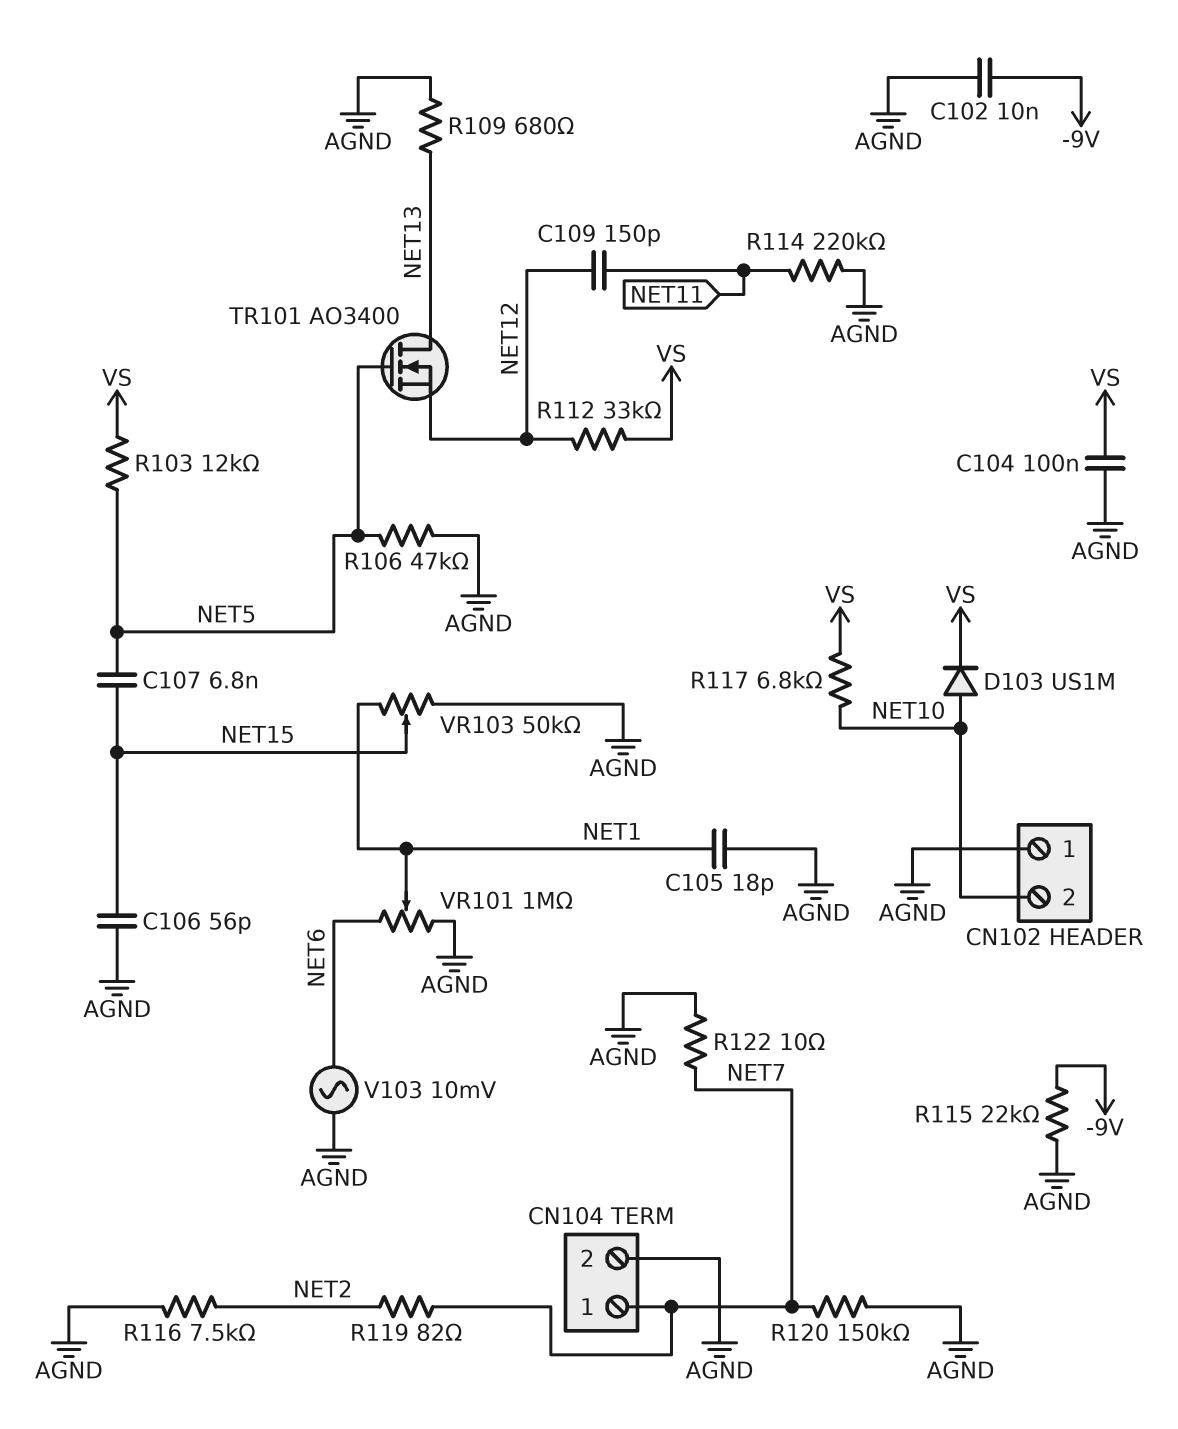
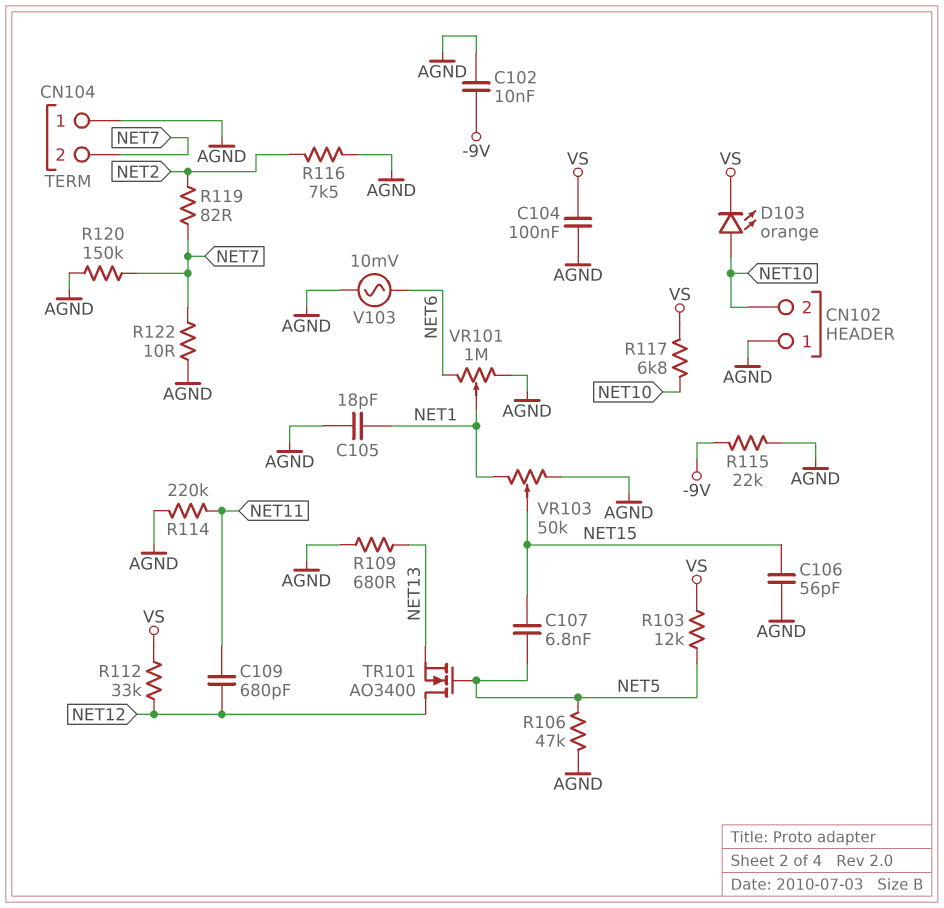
C109: 150pF (NET11, NET12) -> 680pF (NET11, NET12)
CN104 pin 1: NET7 -> AGND
CN104 pin 2: AGND -> NET7
D103: diode US1M (A NET10, K VS) -> LED orange (A NET10, K VS)
TR101: NMOS AO3400 (G NET5, D NET13, S NET12) -> NMOS AO3400 (G NET5, D NET12, S NET13)

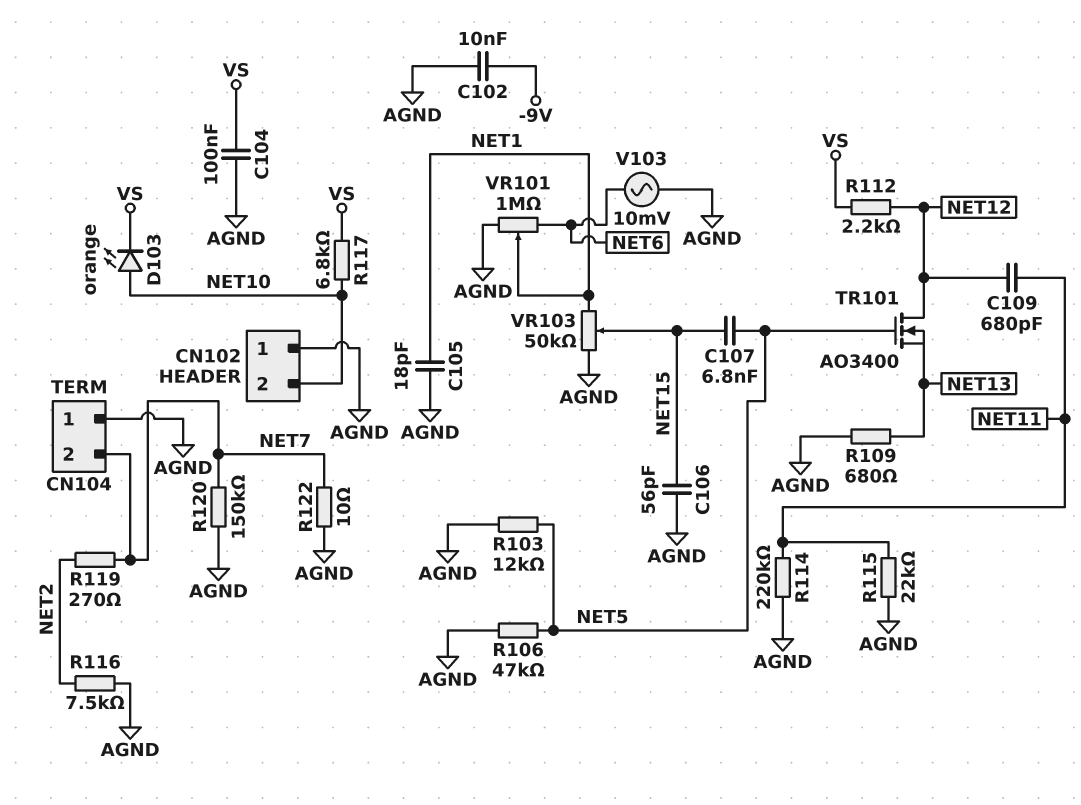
R103: 12k (NET5, VS) -> 12k (AGND, NET5)
R112: 33k (NET12, VS) -> 2.2k (NET12, VS)
R115: 22k (-9V, AGND) -> 22k (AGND, NET11)
R119: 82 (NET2, NET7) -> 270 (NET2, NET7)

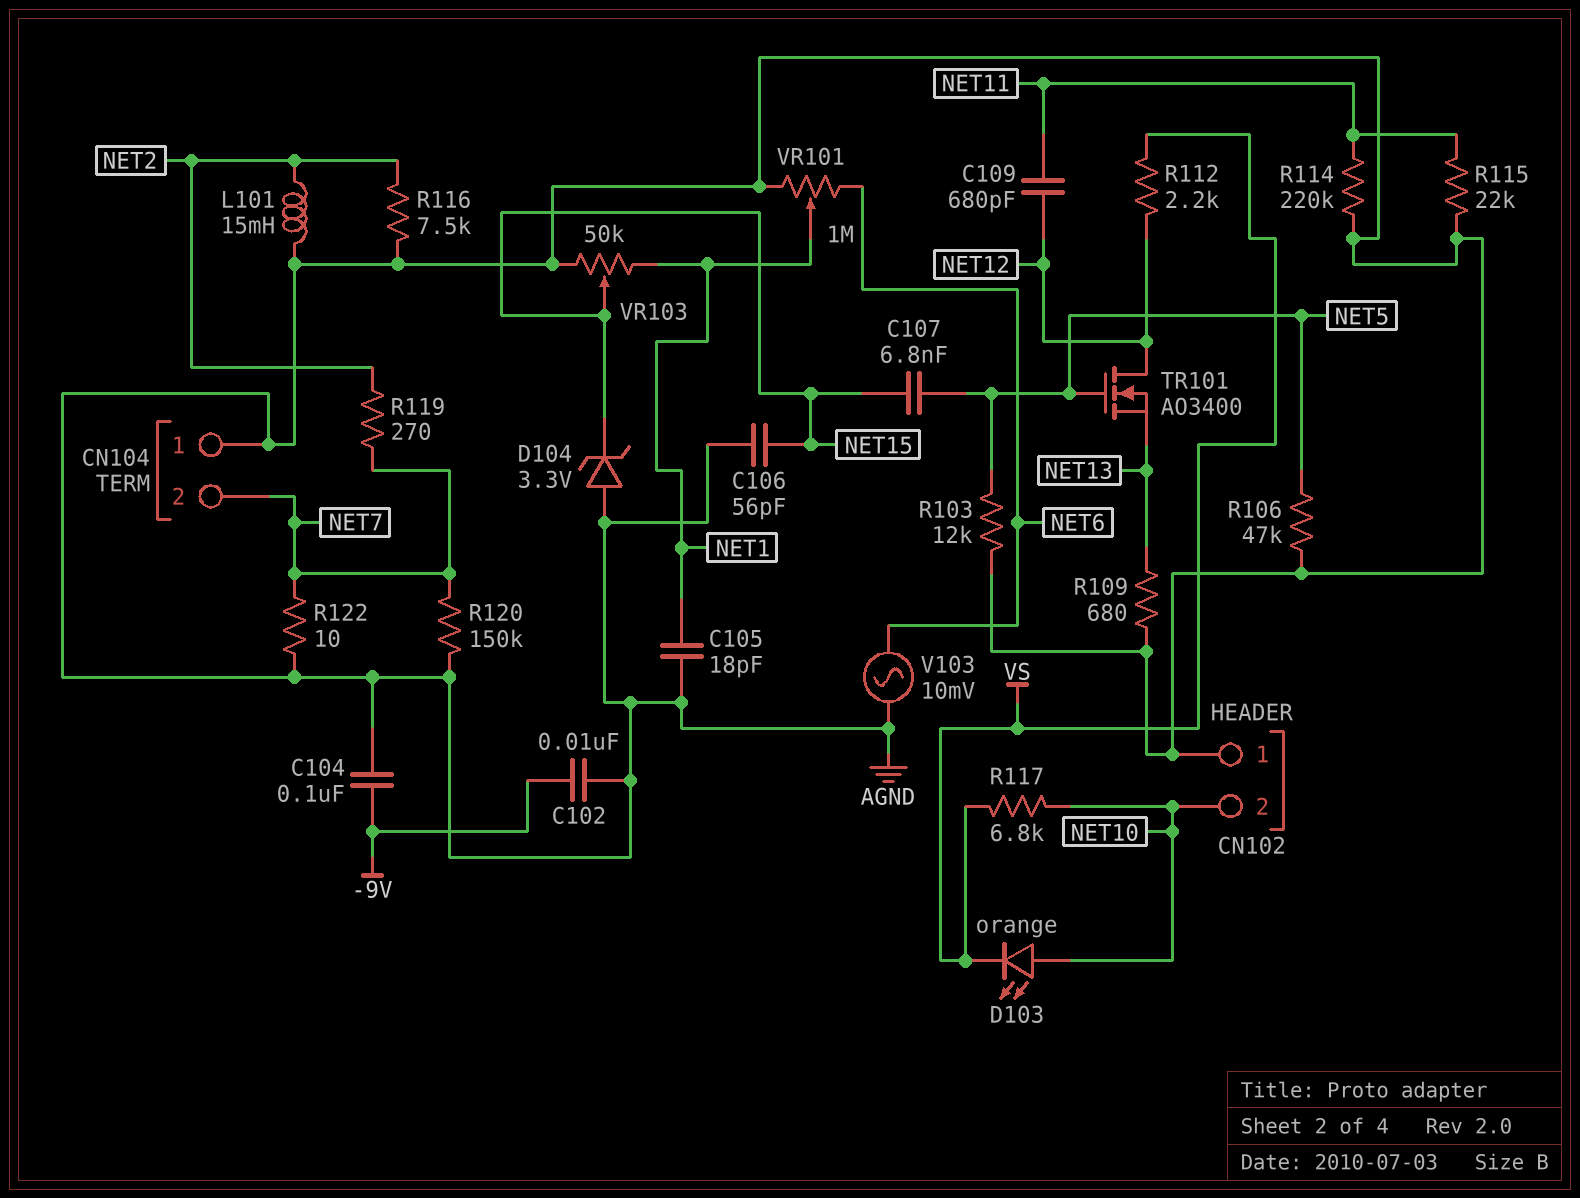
C104: 100nF (AGND, VS) -> 100nF (-9V, AGND)
D104: none -> zener 3.3V (A AGND, K NET15)
L101: none -> 15mH (AGND, NET2)

